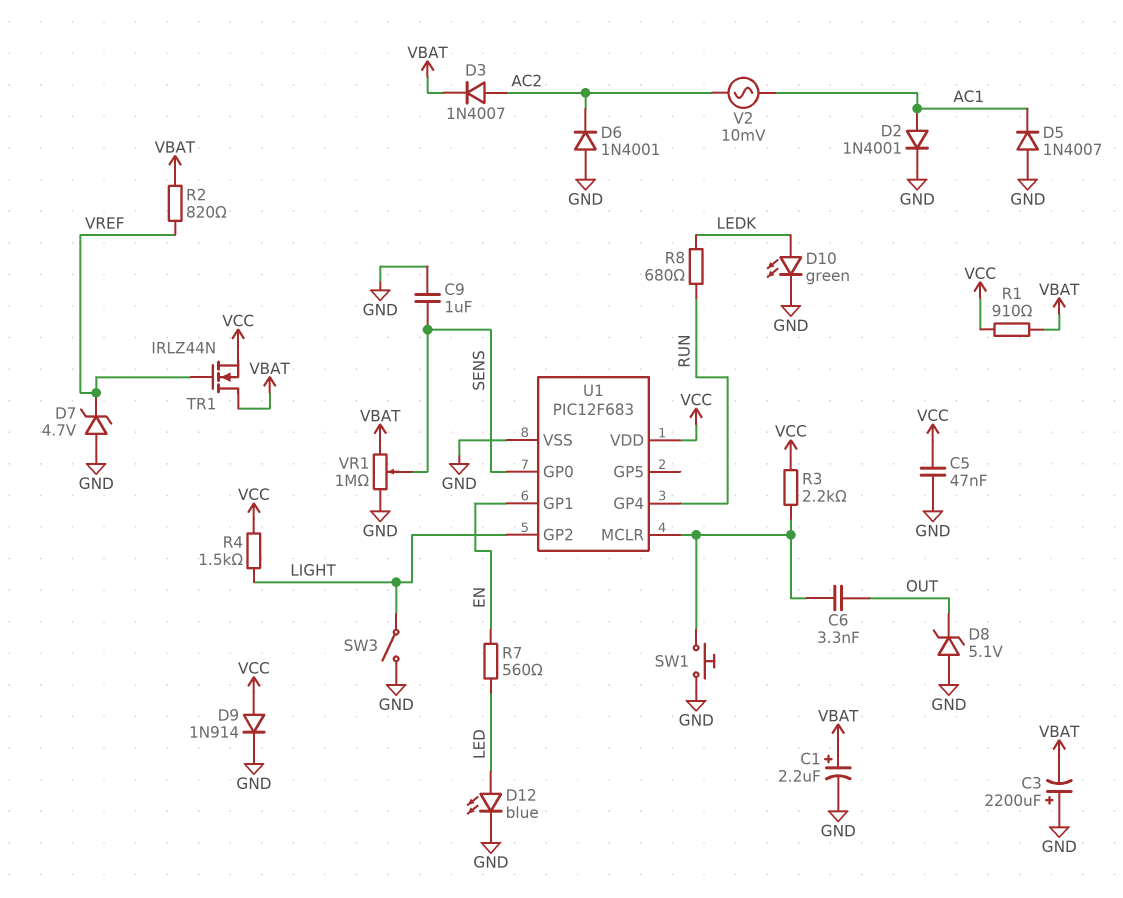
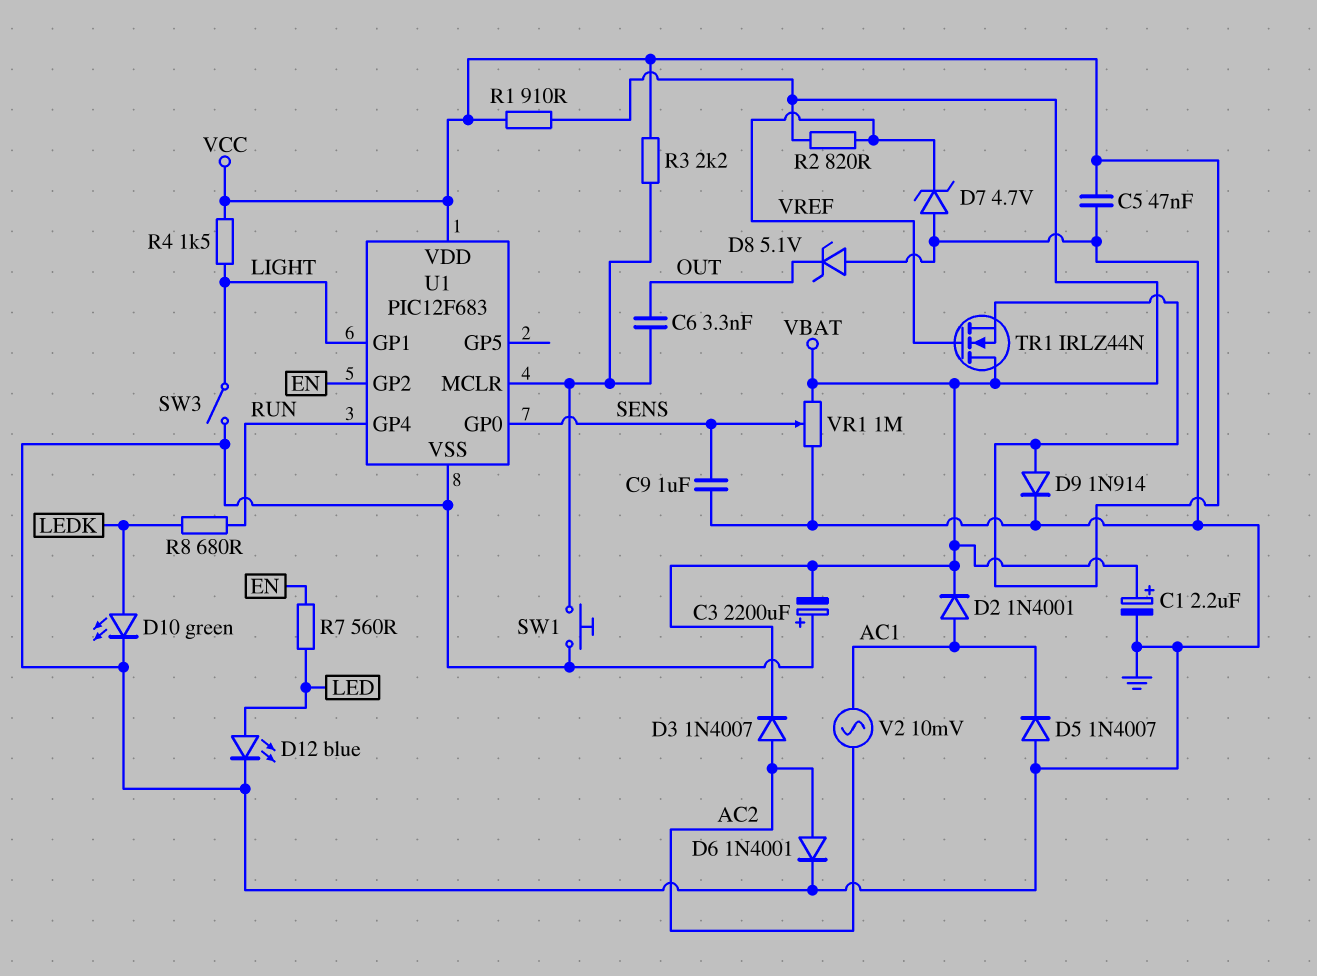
D2: diode 1N4001 (A AC1, K GND) -> diode 1N4001 (A AC1, K VBAT)
D6: diode 1N4001 (A GND, K AC2) -> diode 1N4001 (A AC2, K GND)
U1 pin GP1: EN -> LIGHT
U1 pin GP2: LIGHT -> EN

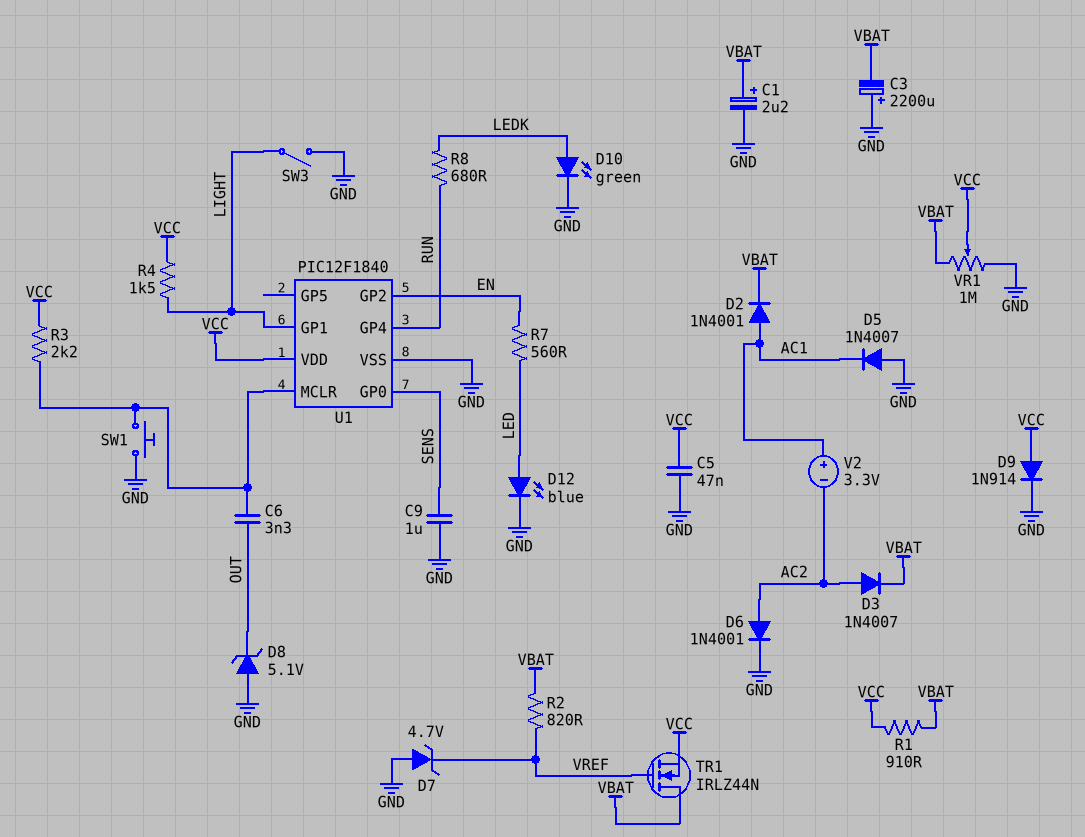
U1: PIC12F683 -> PIC12F1840
V2: AC 10mV (AC1, AC2) -> 3.3V (plus AC1, minus AC2)
VR1: 1M (GND, VBAT, wiper SENS) -> 1M (GND, VBAT, wiper VCC)

